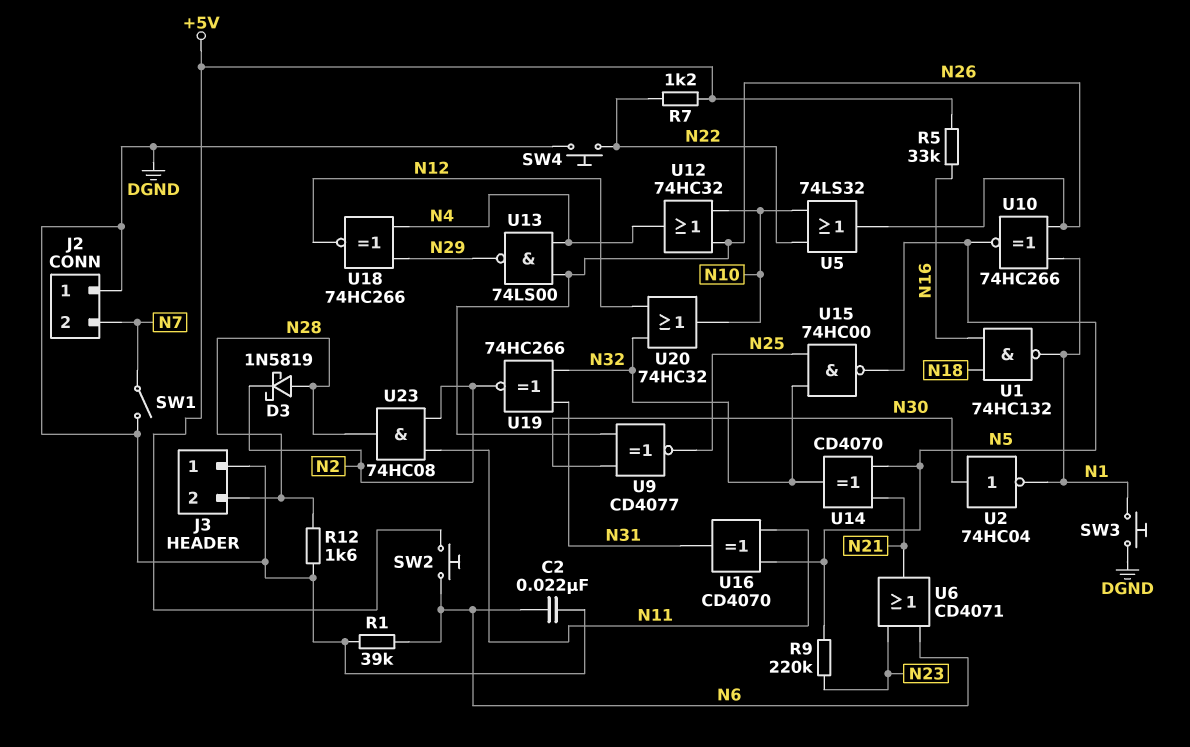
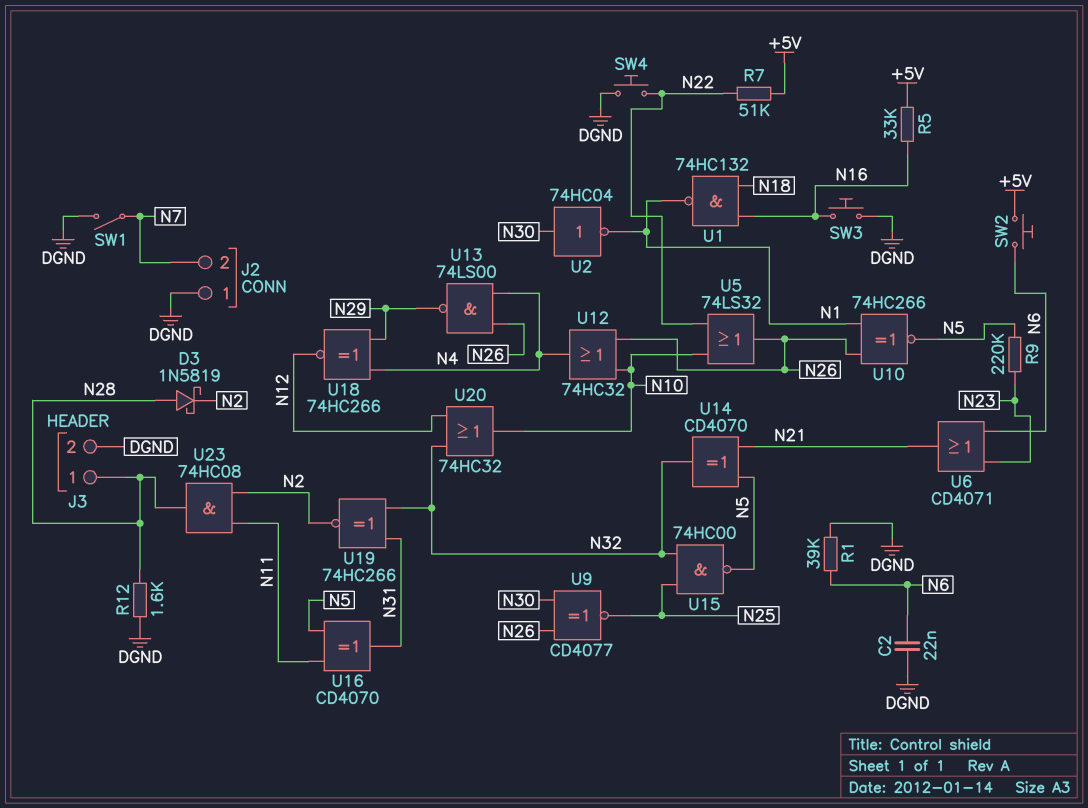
J3 pin 1: DGND -> N28
J3 pin 2: N28 -> DGND
R7: 1.2k (+5V, N22) -> 51k (+5V, N22)
SW3: button (DGND, N1) -> button (DGND, N16)

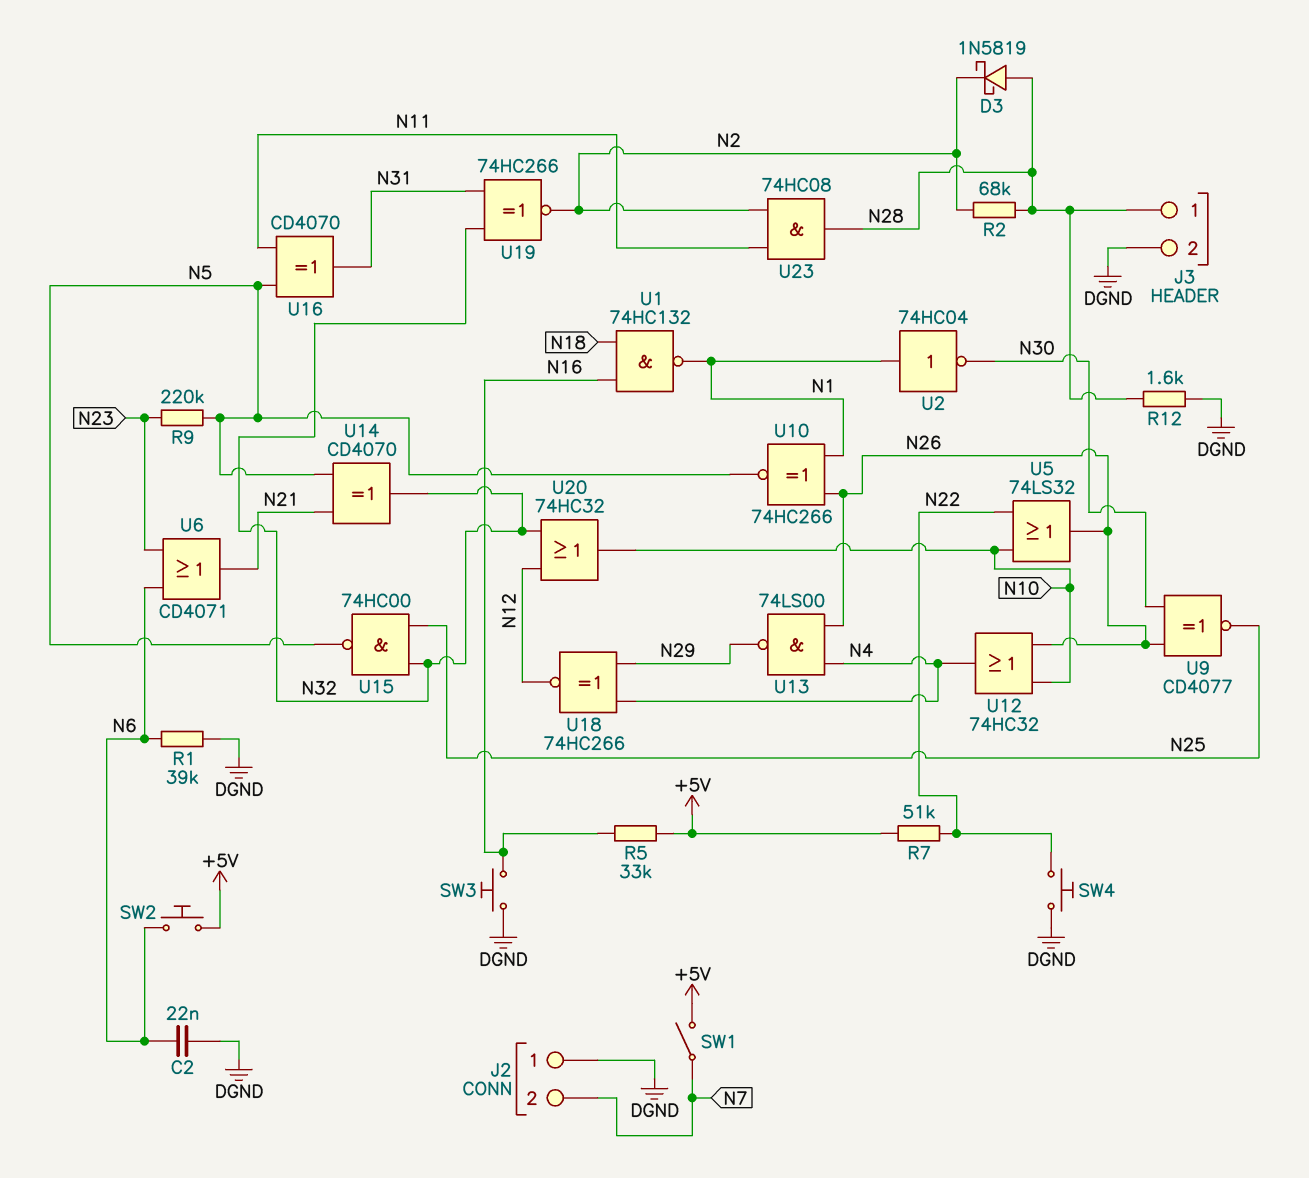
R2: none -> 68k (N2, N28)
SW1: switch (DGND, N7) -> switch (+5V, N7)
U2: NOT 74HC04 (in N30, out N1) -> NOT 74HC04 (in N1, out N30)

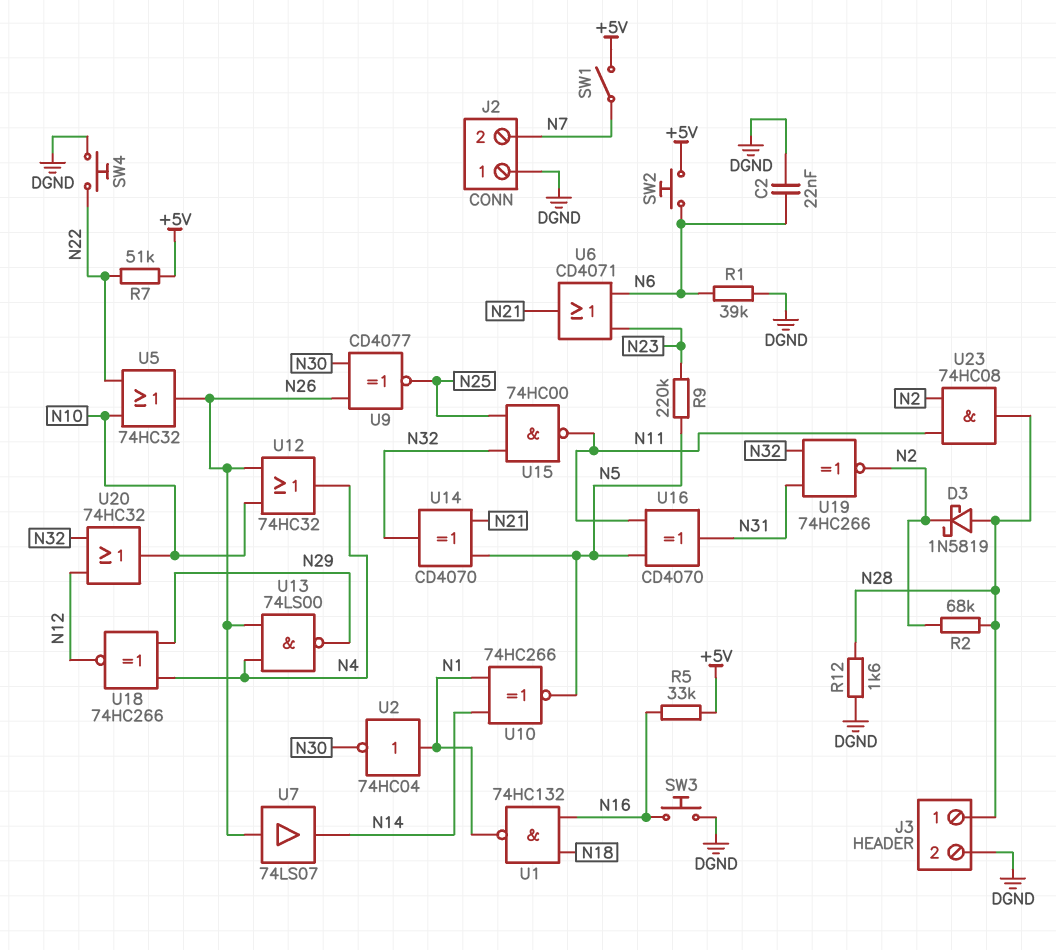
U5: OR 74LS32 (in N10, in N22, out N26) -> OR 74HC32 (in N10, in N22, out N26)
U7: none -> buffer 74LS07 (in N26, out N14)
U10: XNOR 74HC266 (in N1, in N26, out N5) -> XNOR 74HC266 (in N1, in N14, out N5)
U15: NAND 74HC00 (in N25, in N32, out N5) -> NAND 74HC00 (in N25, in N32, out N11)

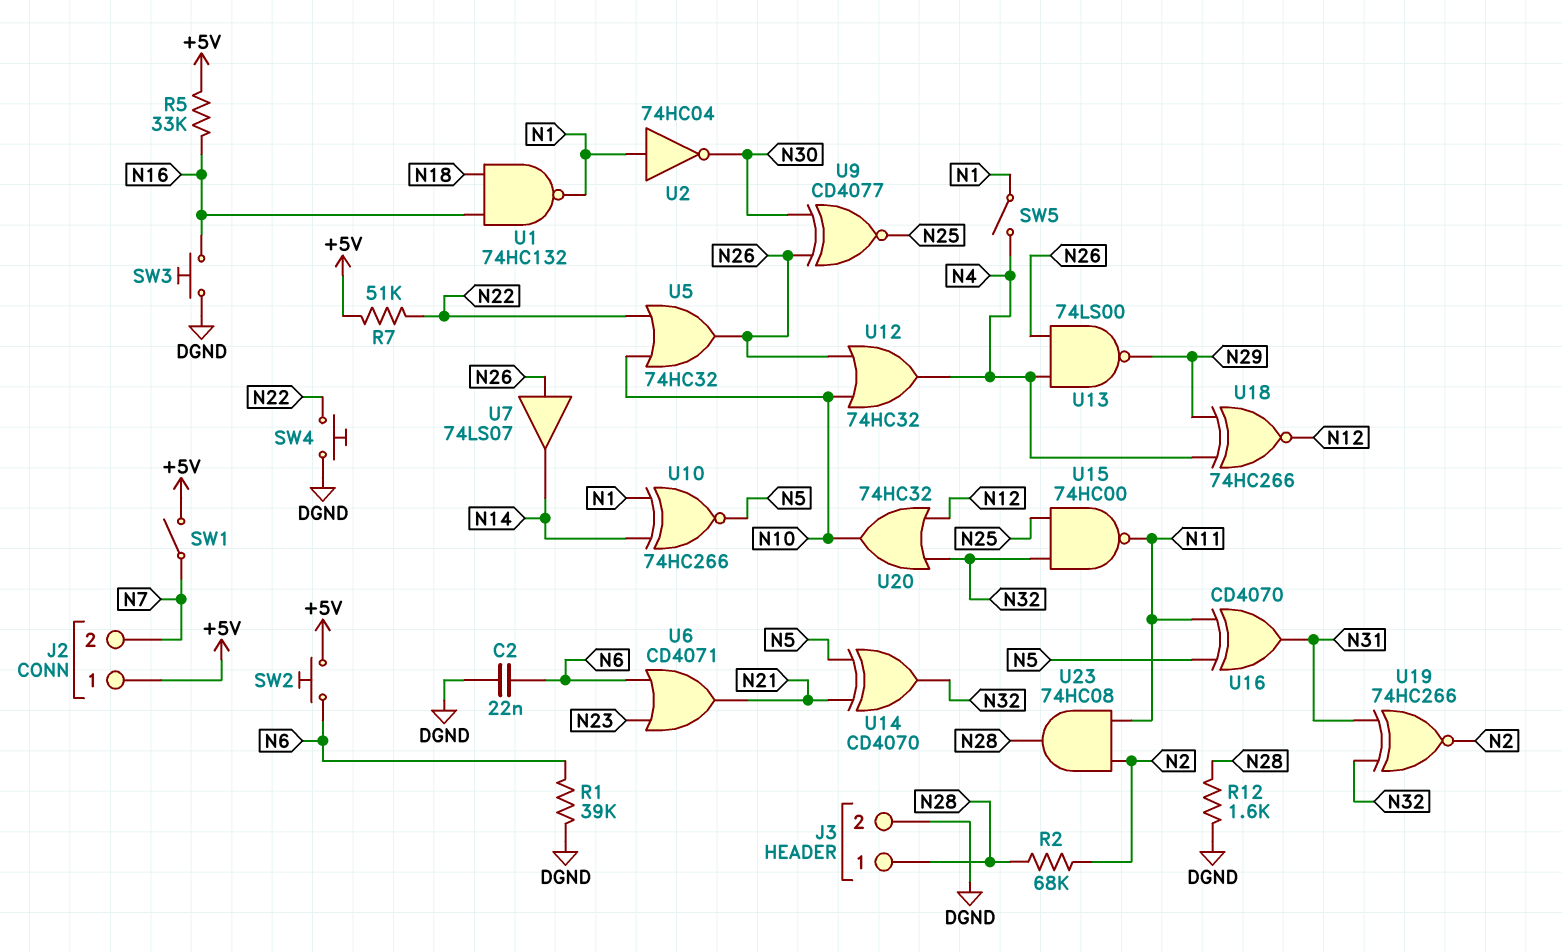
D3: schottky 1N5819 (A N28, K N2) -> none
J2 pin 1: DGND -> +5V
R9: 220k (N5, N23) -> none
SW5: none -> switch (N1, N4)

